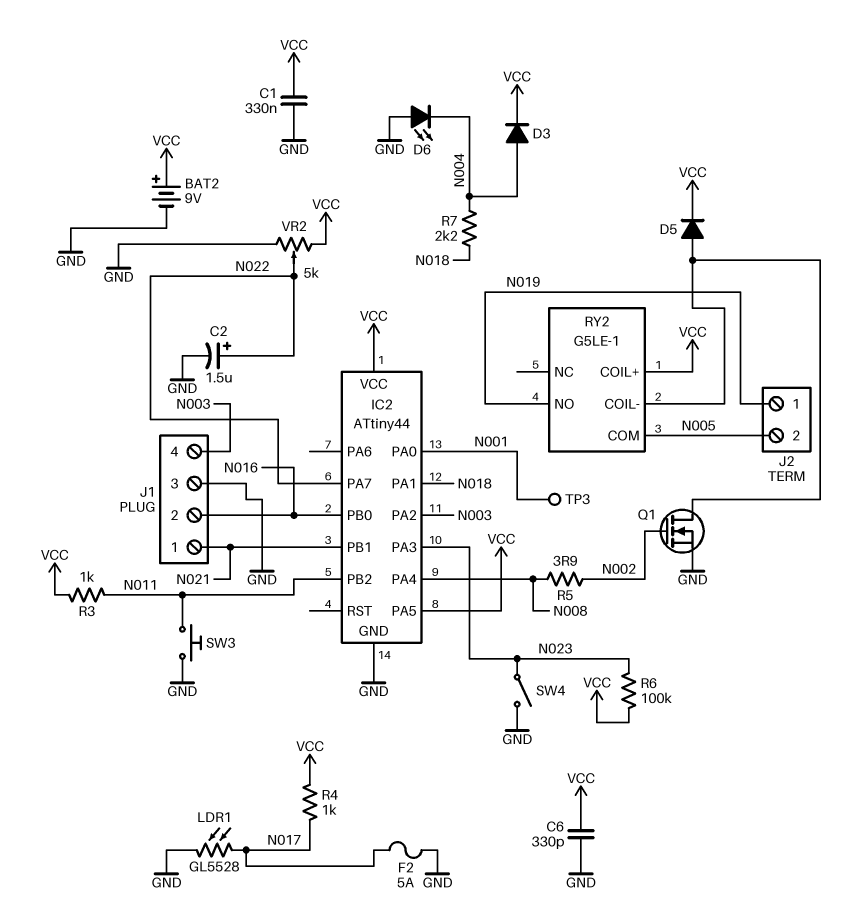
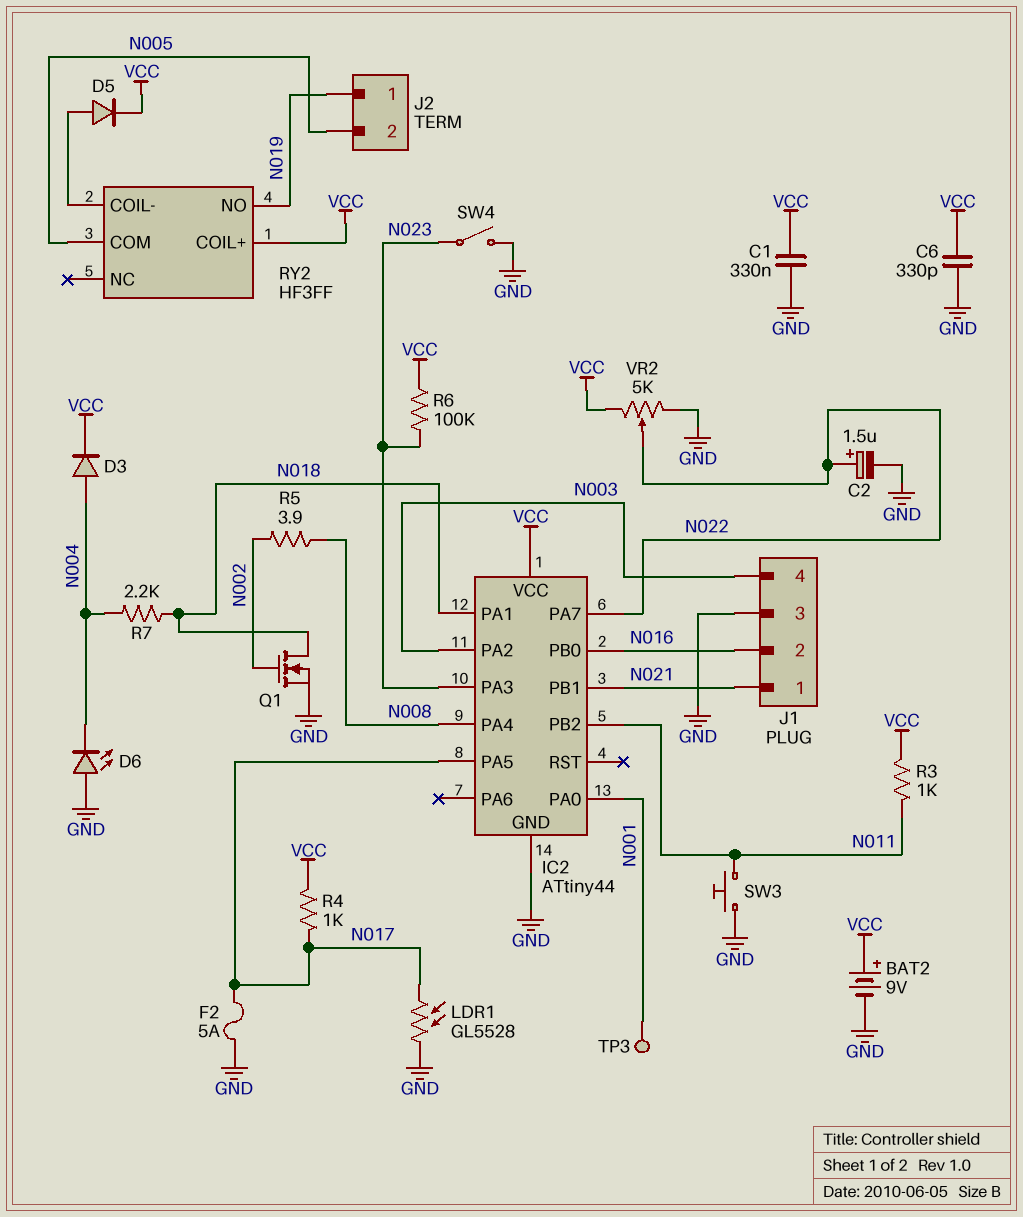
IC2 pin PA5: VCC -> N017
Q1: NMOS (G N002, D RY2/COIL-, S GND) -> NMOS (G N002, D N018, S GND)
RY2: G5LE-1 -> HF3FF

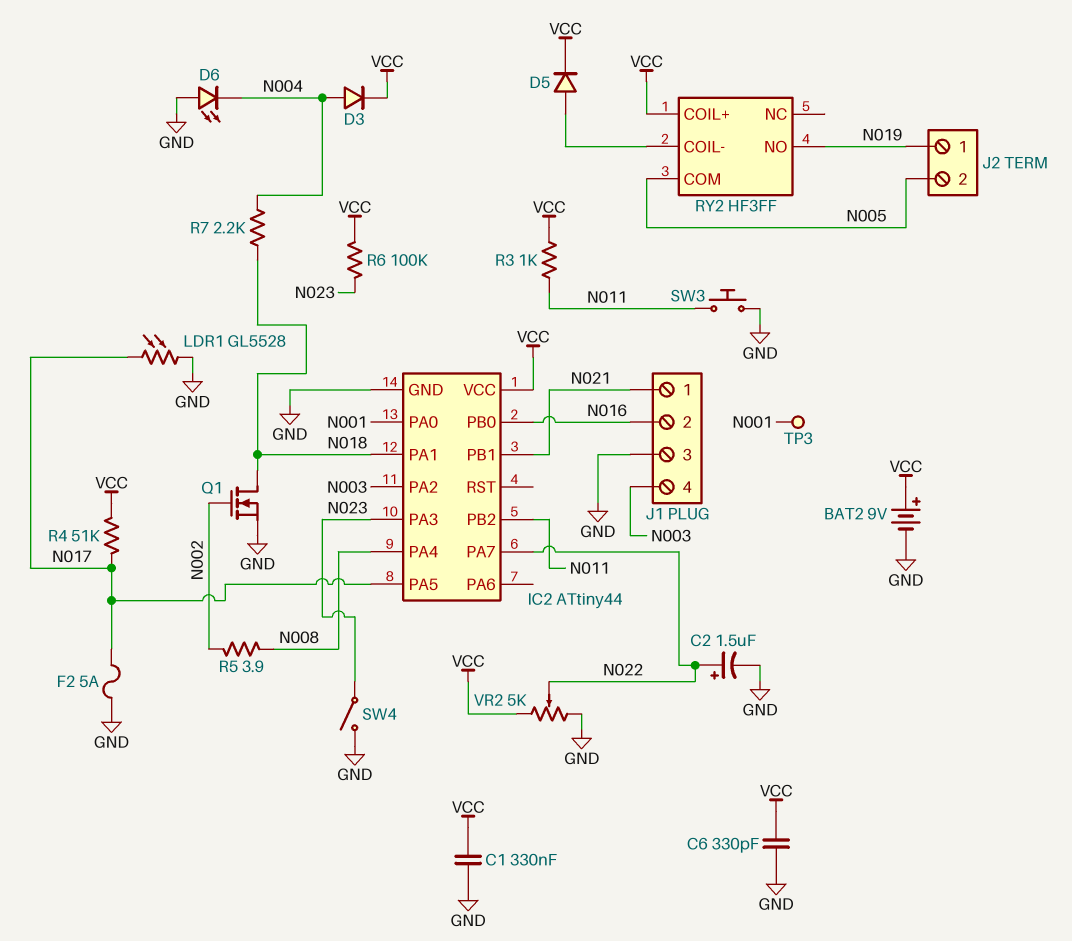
R4: 1k (N017, VCC) -> 51k (N017, VCC)

